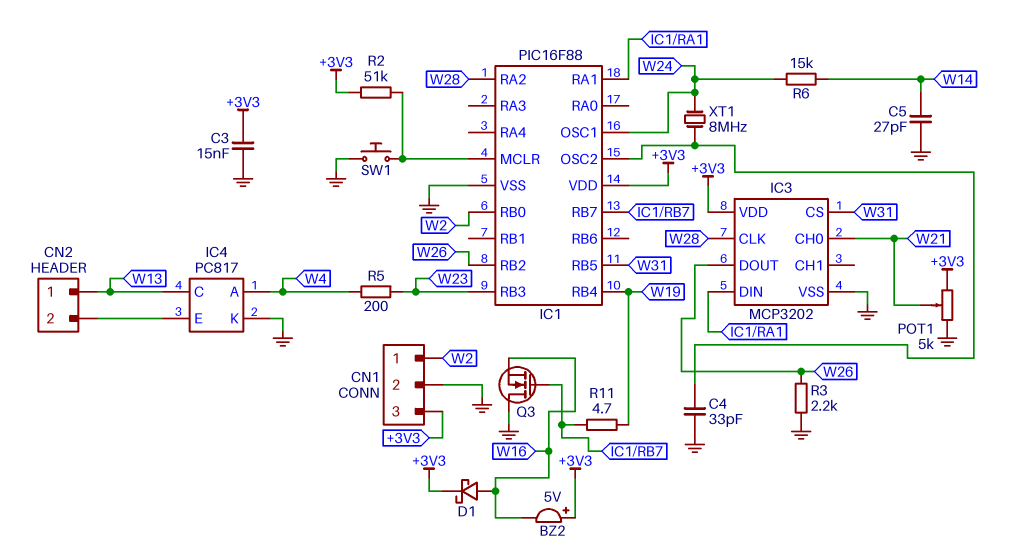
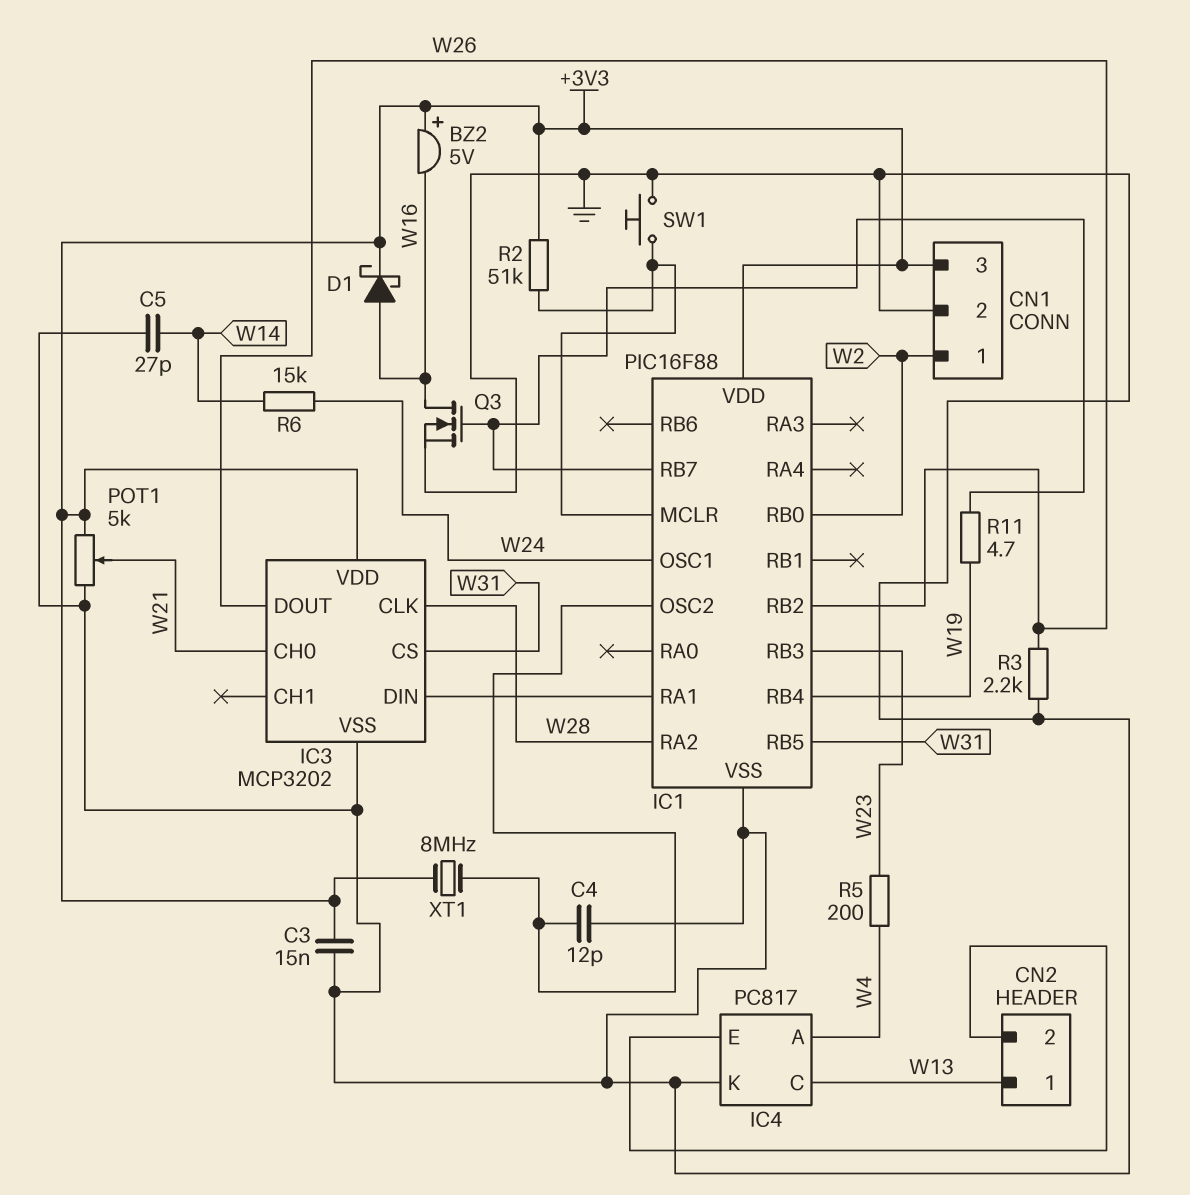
C4: 33pF (GND, IC1/OSC2) -> 12pF (GND, IC1/OSC2)
Q3: NMOS (G IC1/RB7, D GND, S W16) -> NMOS (G IC1/RB7, D W16, S GND)
XT1: 8MHz (IC1/OSC2, W24) -> 8MHz (+3V3, IC1/OSC2)

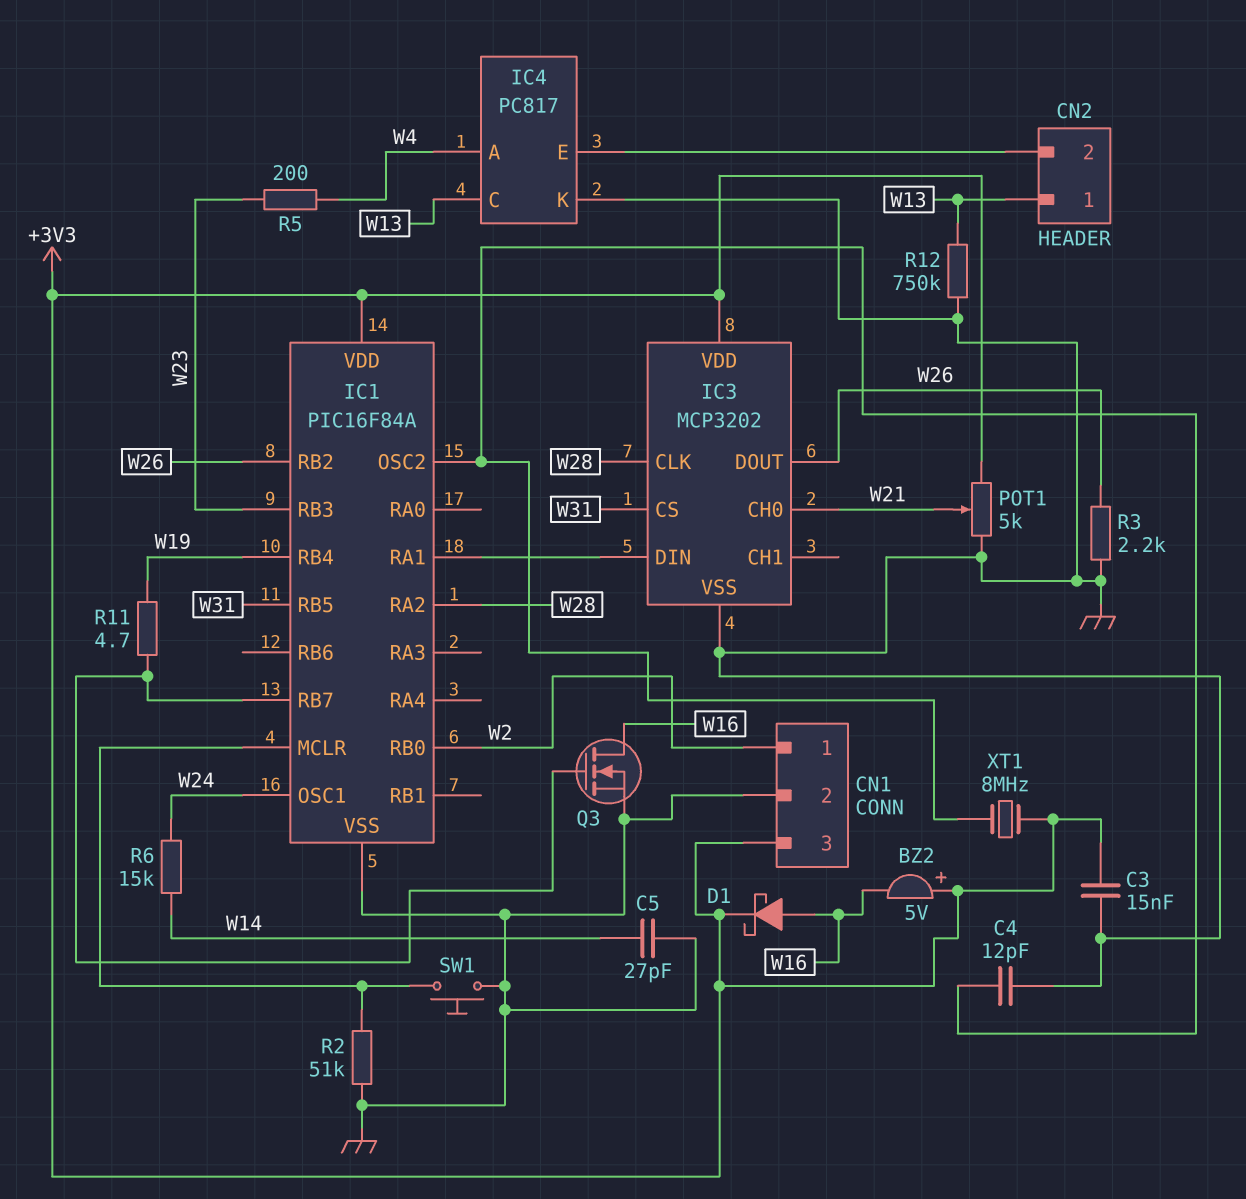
IC1: PIC16F88 -> PIC16F84A
R2: 51k (+3V3, IC1/MCLR) -> 51k (GND, IC1/MCLR)
R12: none -> 750k (GND, W13)

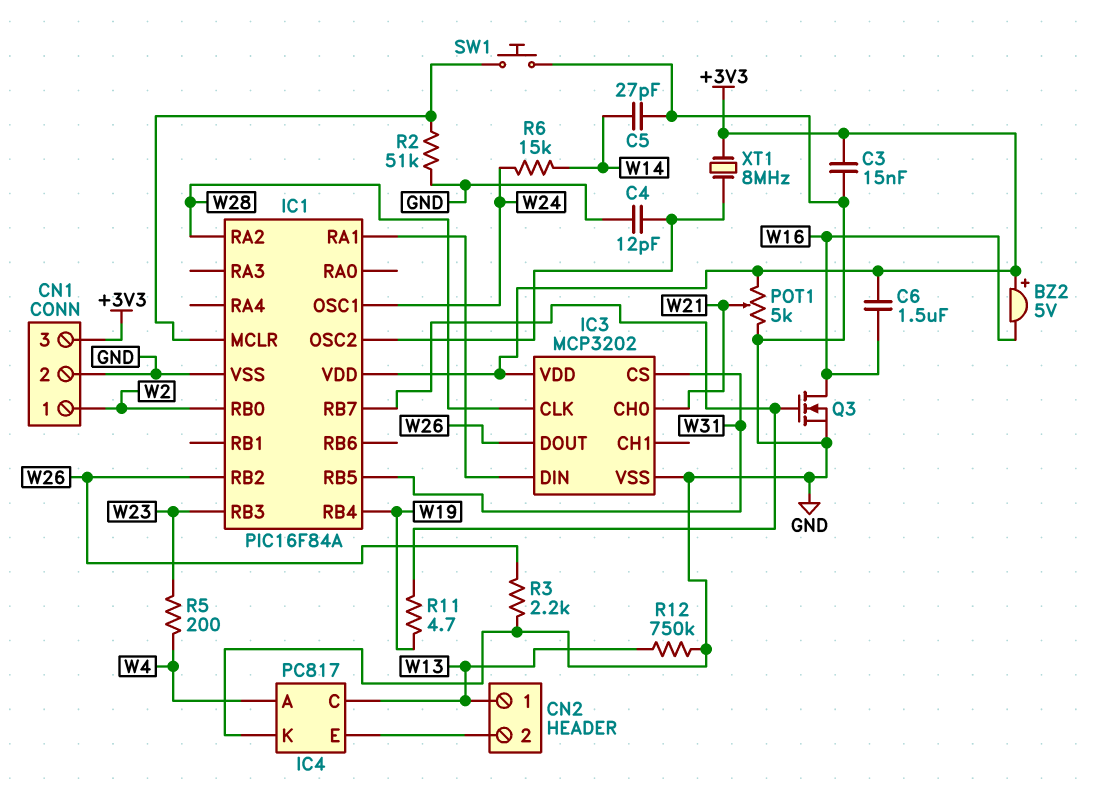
C6: none -> 1.5uF (+3V3, W16)
D1: schottky (A W16, K +3V3) -> none

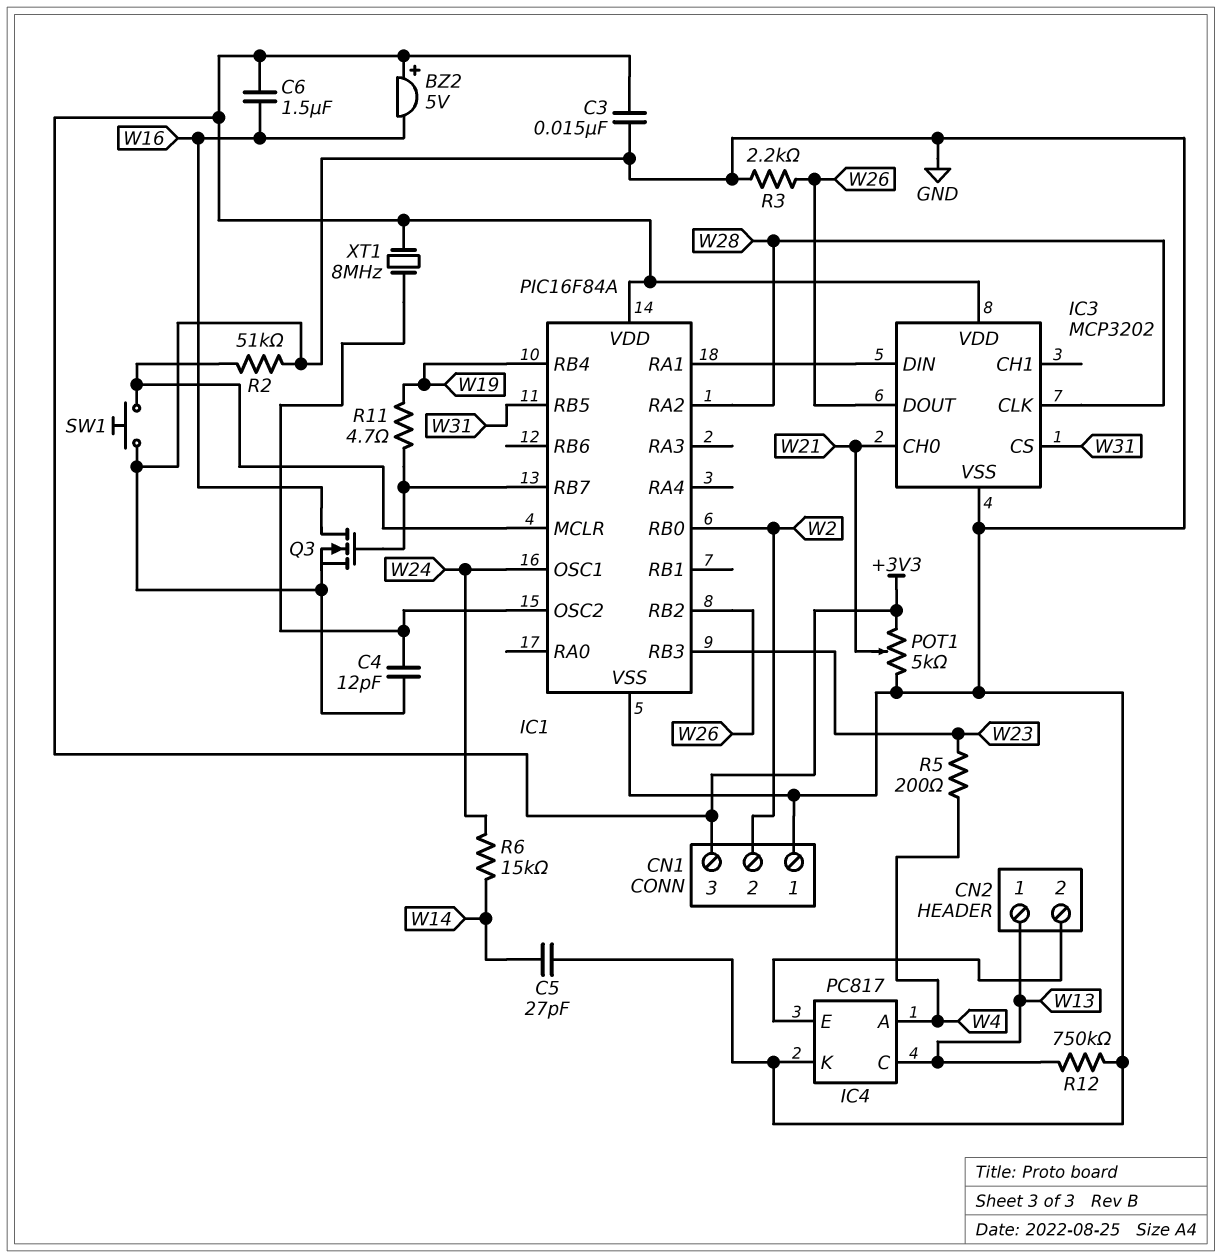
CN1 pin 1: W2 -> GND
CN1 pin 2: GND -> W2

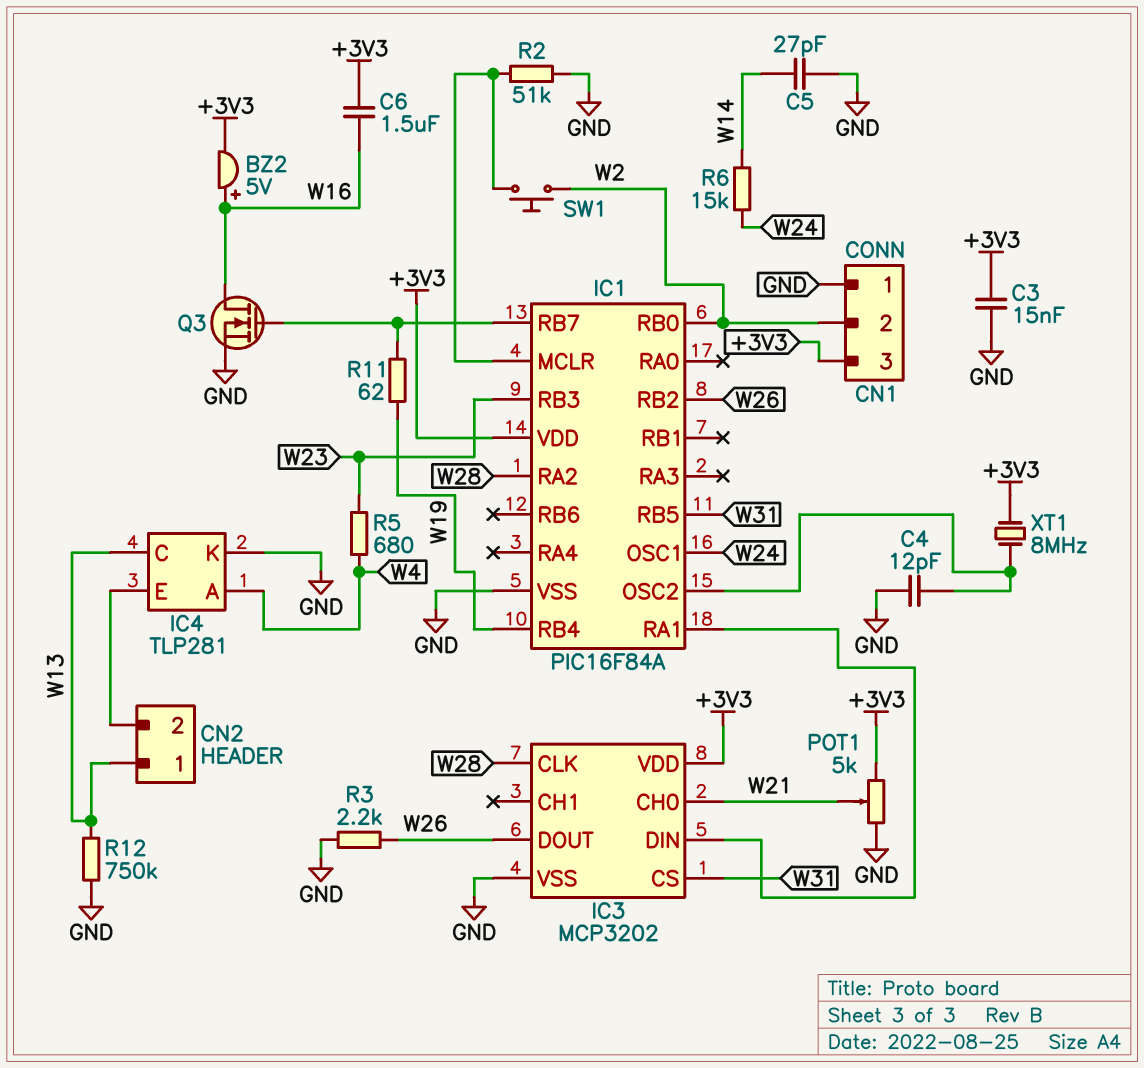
BZ2: buzzer 5V (plus +3V3, minus W16) -> buzzer 5V (plus W16, minus +3V3)
IC4: PC817 -> TLP281
R5: 200 (W4, W23) -> 680 (W4, W23)
R11: 4.7 (IC1/RB7, W19) -> 62 (IC1/RB7, W19)
SW1: button (GND, IC1/MCLR) -> button (IC1/MCLR, W2)

